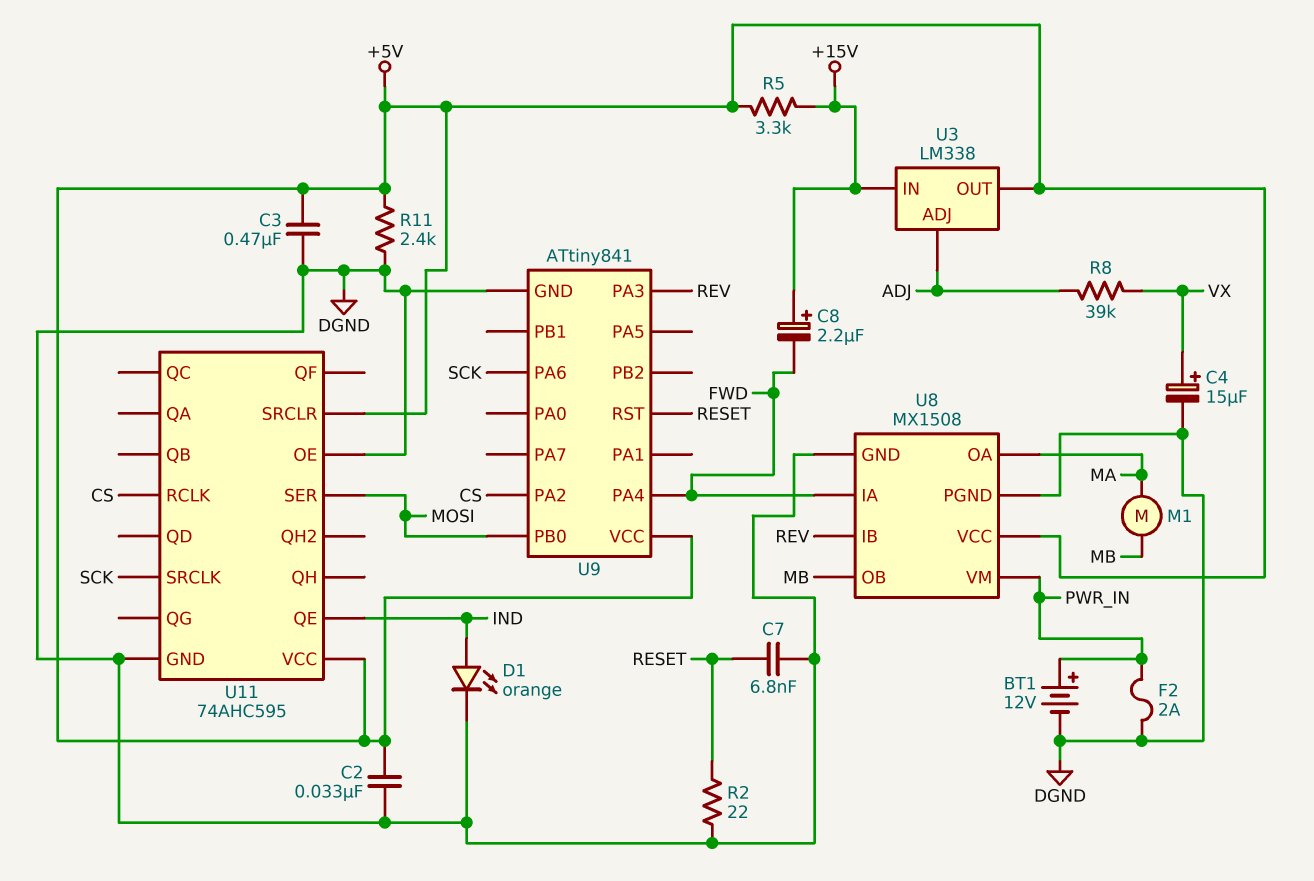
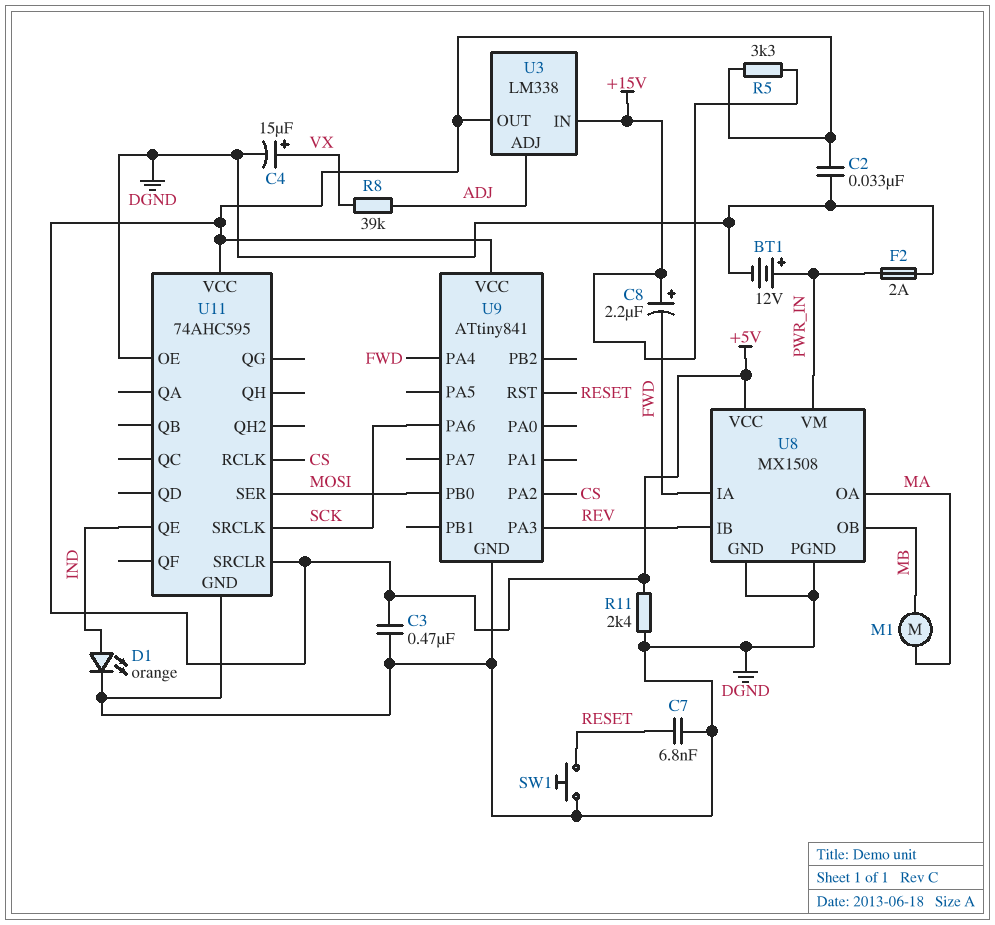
R2: 22 (DGND, RESET) -> none
SW1: none -> button (DGND, RESET)

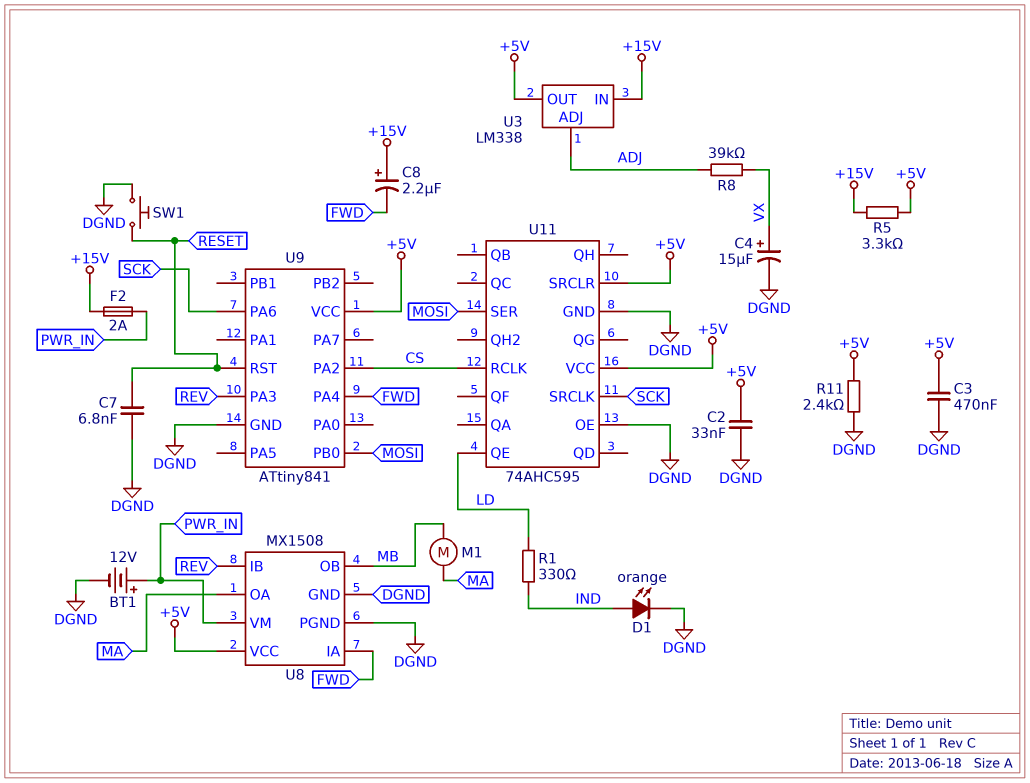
F2: 2A (DGND, PWR_IN) -> 2A (+15V, PWR_IN)
R1: none -> 330 (IND, LD)
U11 pin QE: IND -> LD

